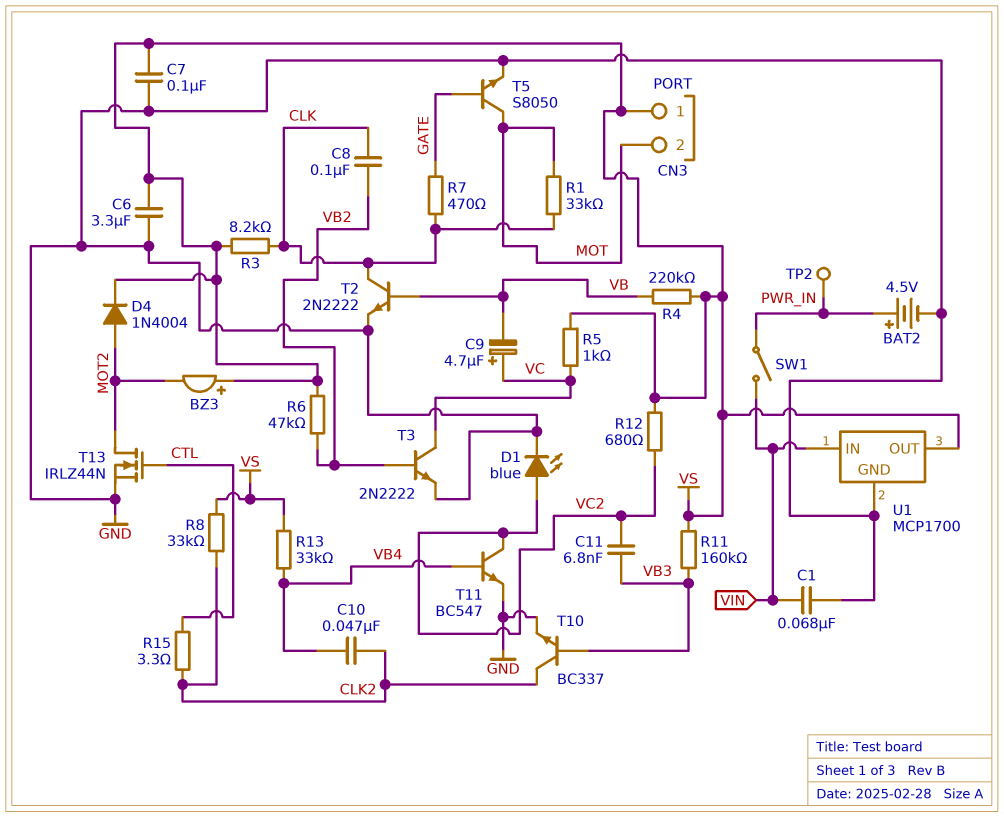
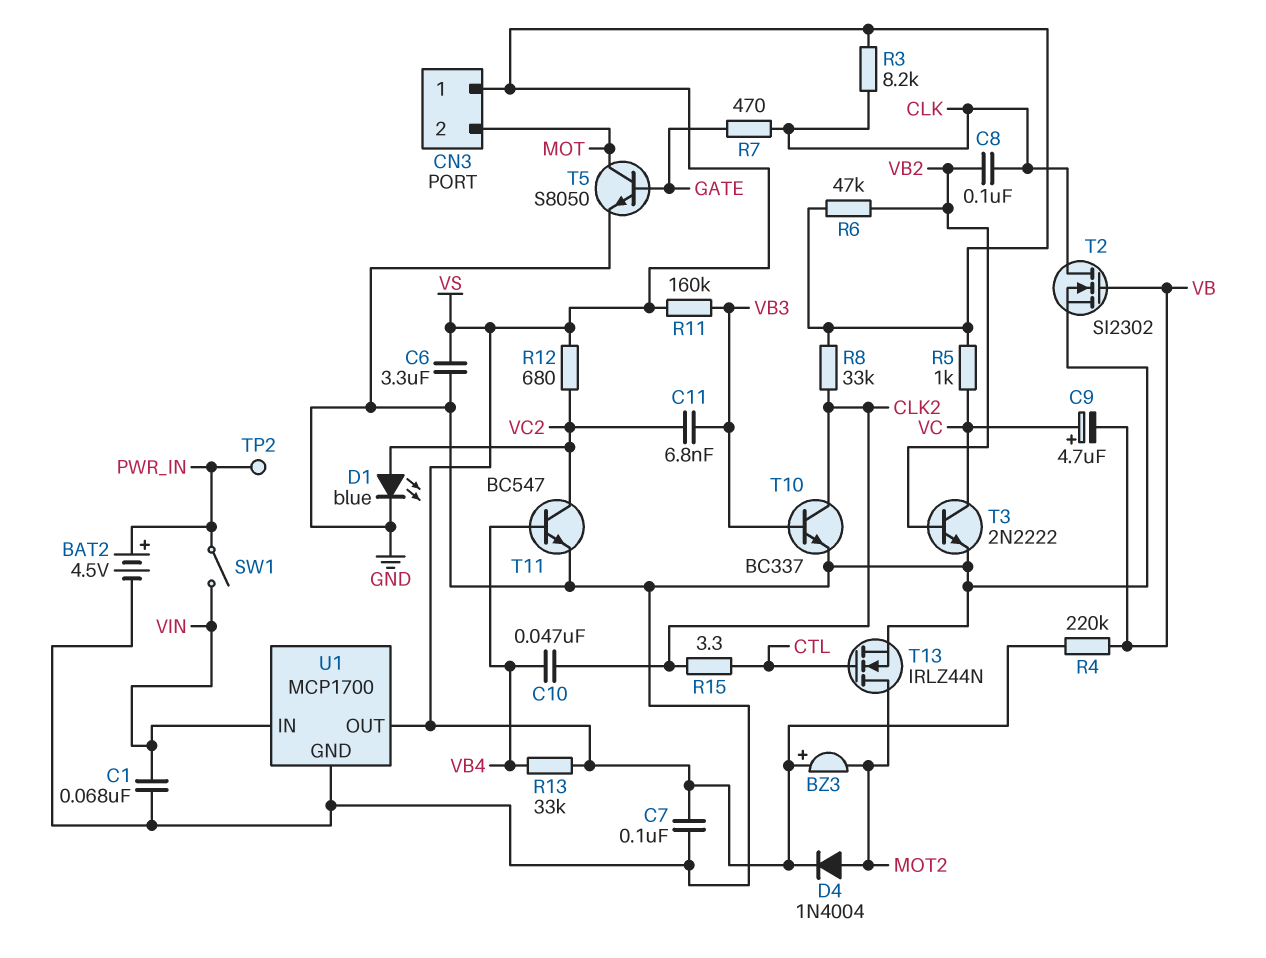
R1: 33k (CLK, MOT) -> none
T2: NPN 2N2222 (B VB, C CLK, E GND) -> NMOS SI2302 (G VB, D CLK, S GND)

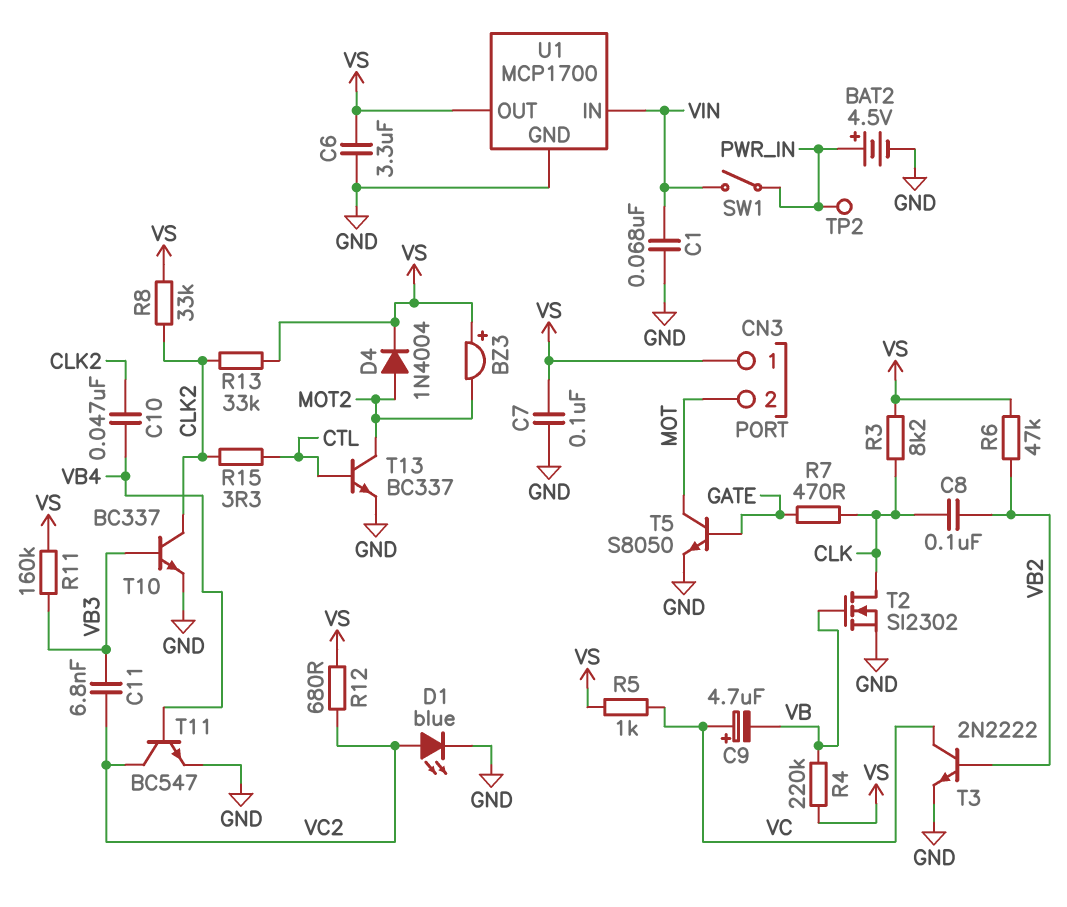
R13: 33k (VB4, VS) -> 33k (CLK2, VS)
T13: NMOS IRLZ44N (G CTL, D MOT2, S GND) -> NPN BC337 (B CTL, C MOT2, E GND)

